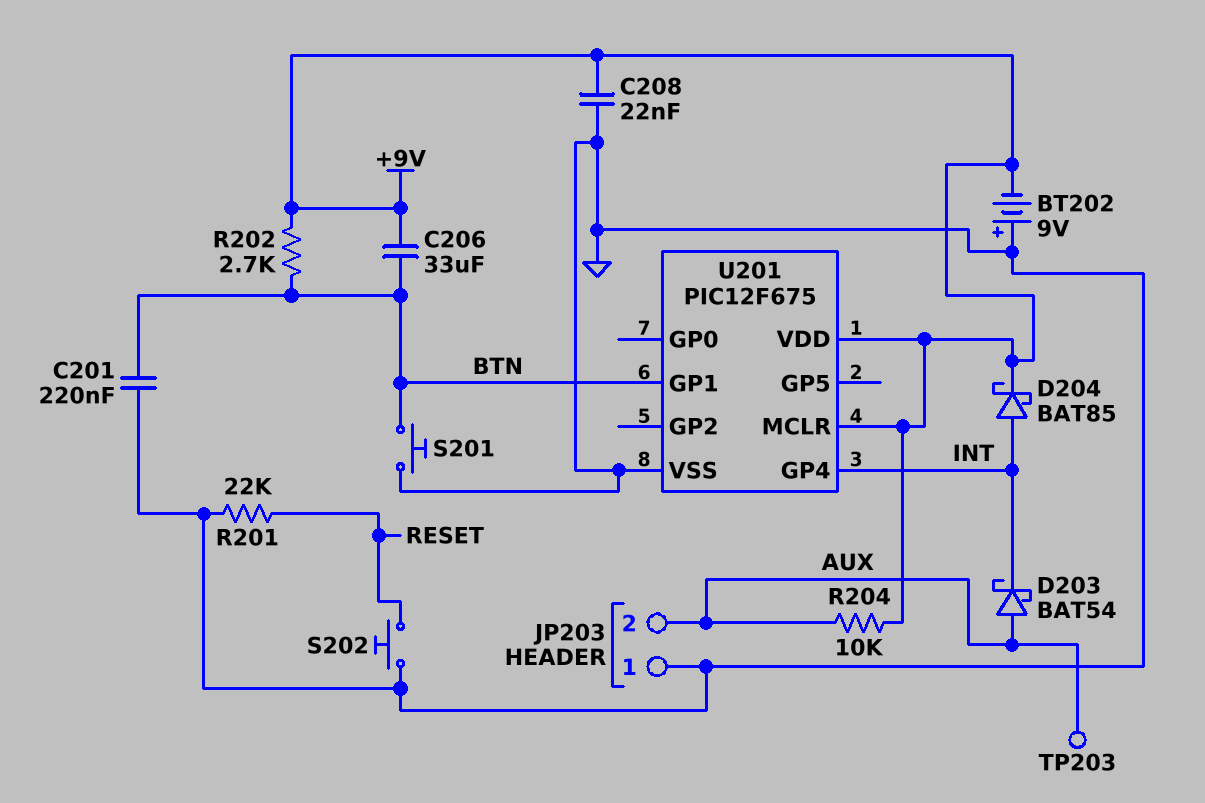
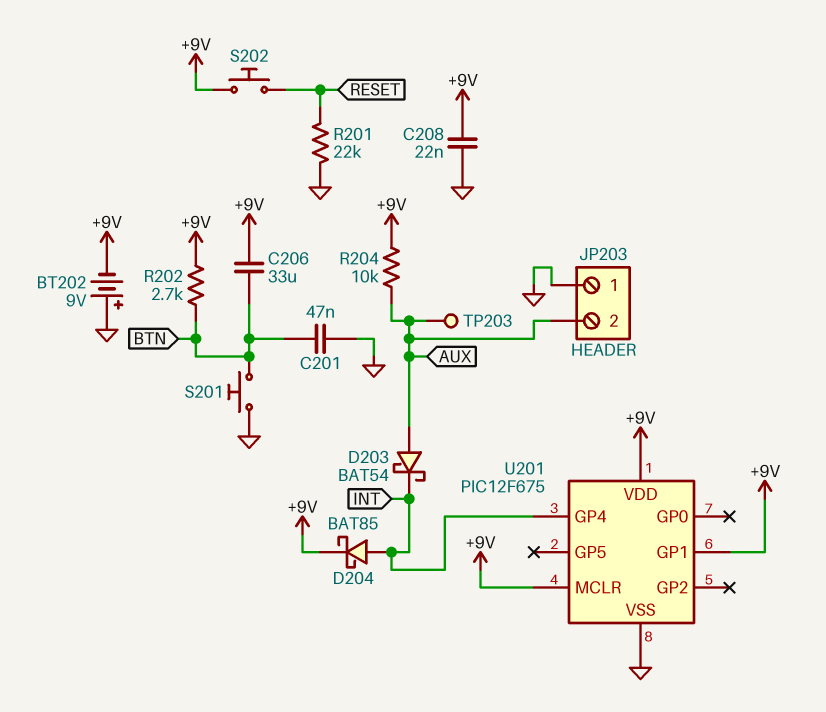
C201: 220nF (BTN, GND) -> 47nF (BTN, GND)
S202: button (GND, RESET) -> button (+9V, RESET)
U201 pin GP1: BTN -> +9V

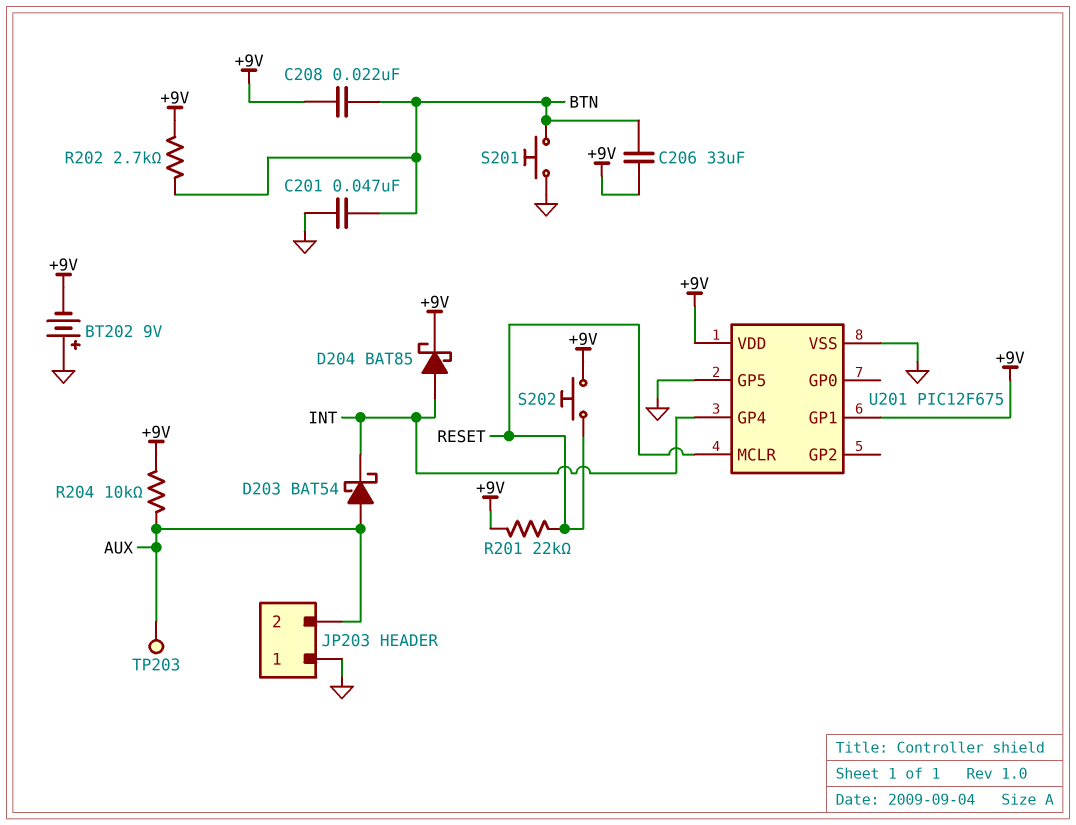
C208: 22nF (+9V, GND) -> 22nF (+9V, BTN)
R201: 22k (GND, RESET) -> 22k (+9V, RESET)
U201 pin GP5: none -> GND
U201 pin MCLR: +9V -> RESET

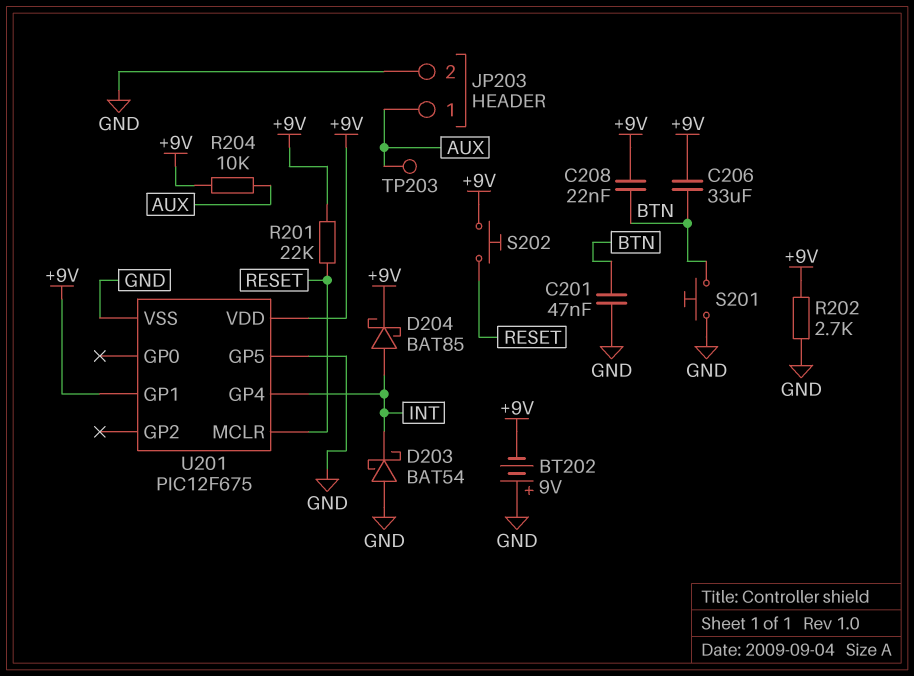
D203: schottky BAT54 (A AUX, K INT) -> schottky BAT54 (A GND, K INT)
JP203 pin 1: GND -> AUX
JP203 pin 2: AUX -> GND
R202: 2.7k (+9V, BTN) -> 2.7k (+9V, GND)

